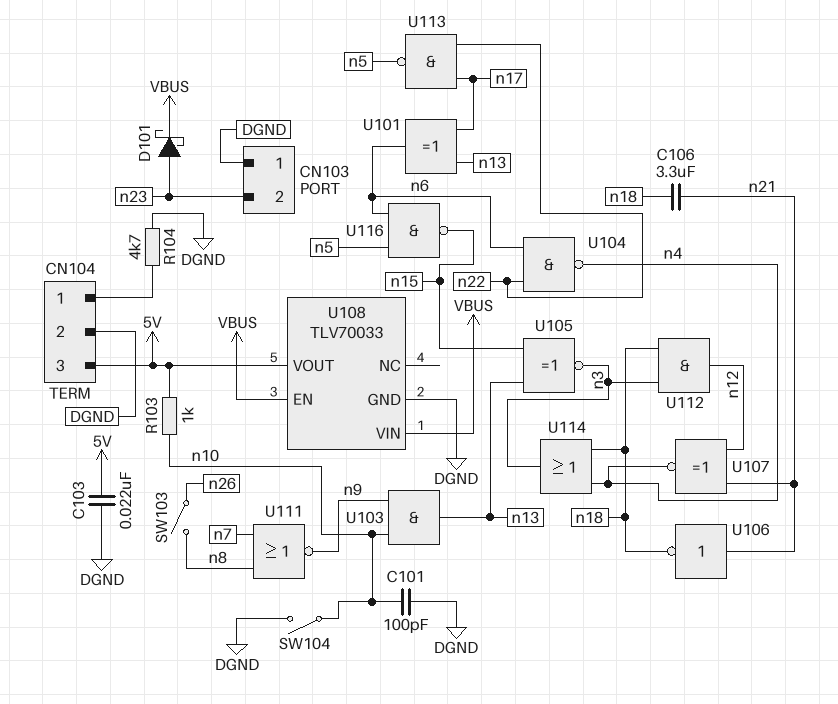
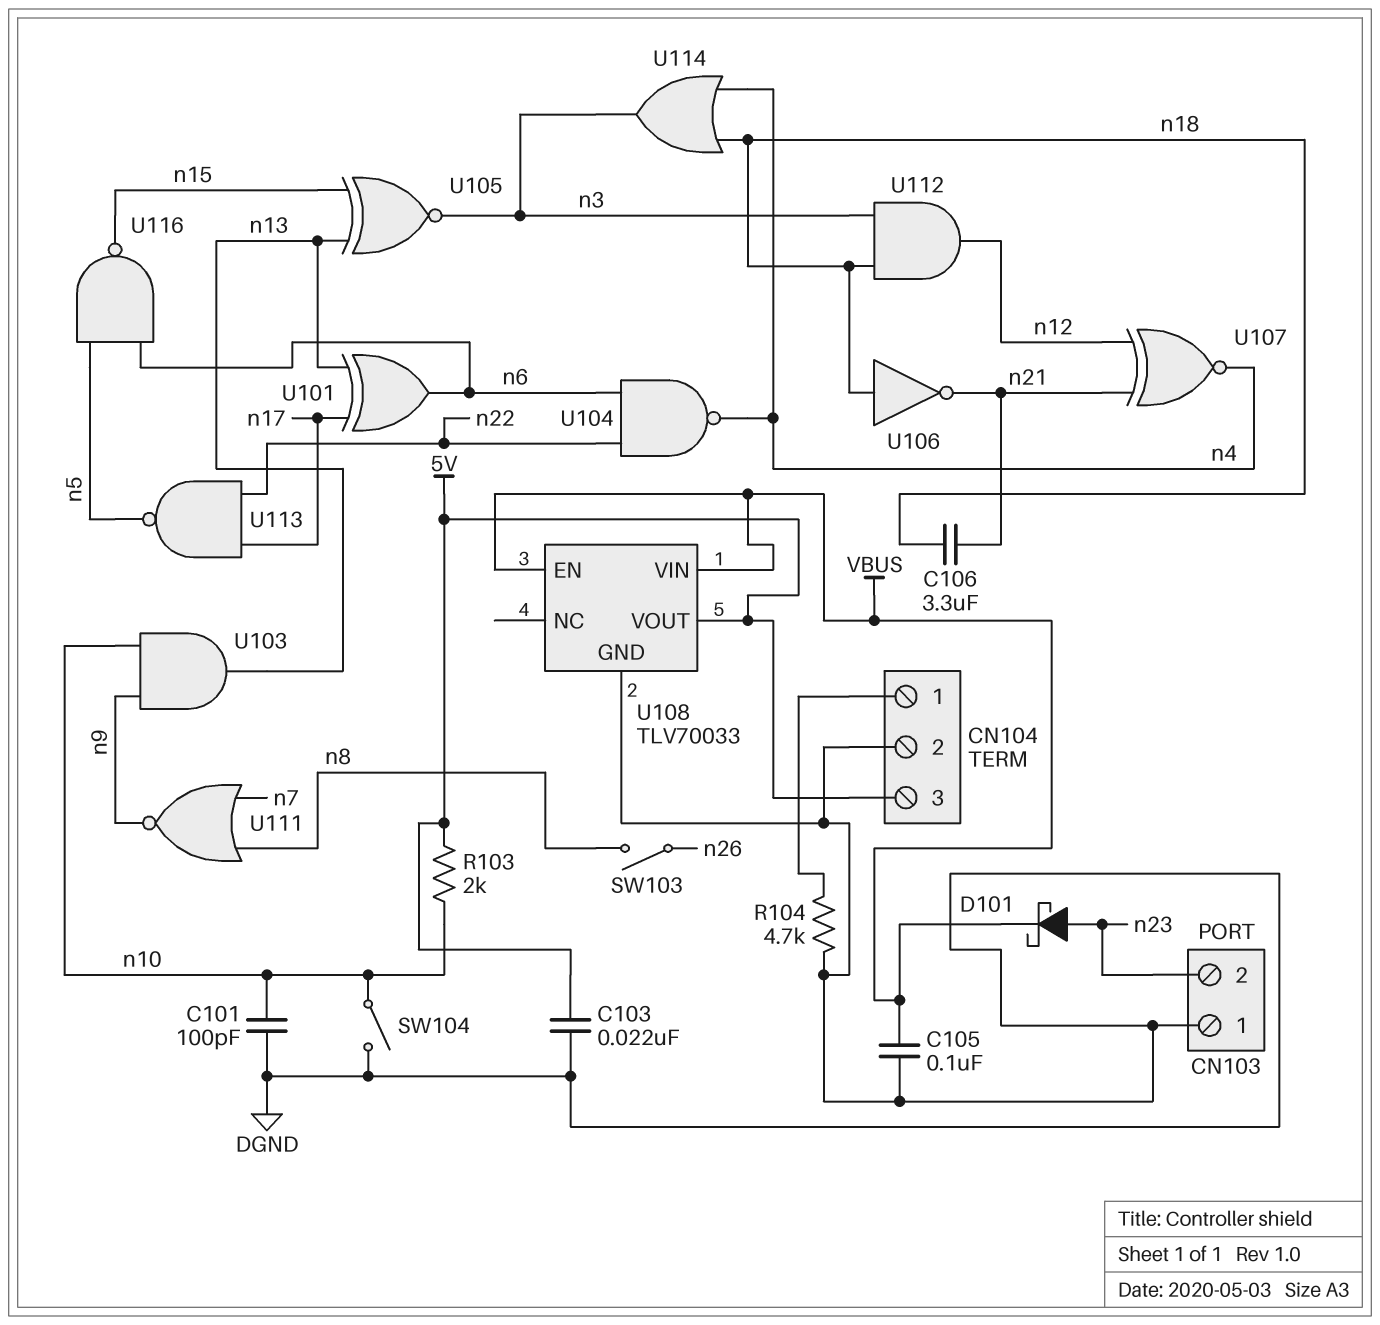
C105: none -> 100nF (DGND, VBUS)
R103: 1k (5V, n10) -> 2k (5V, n10)
U106: NOT (in n21, out n18) -> NOT (in n18, out n21)

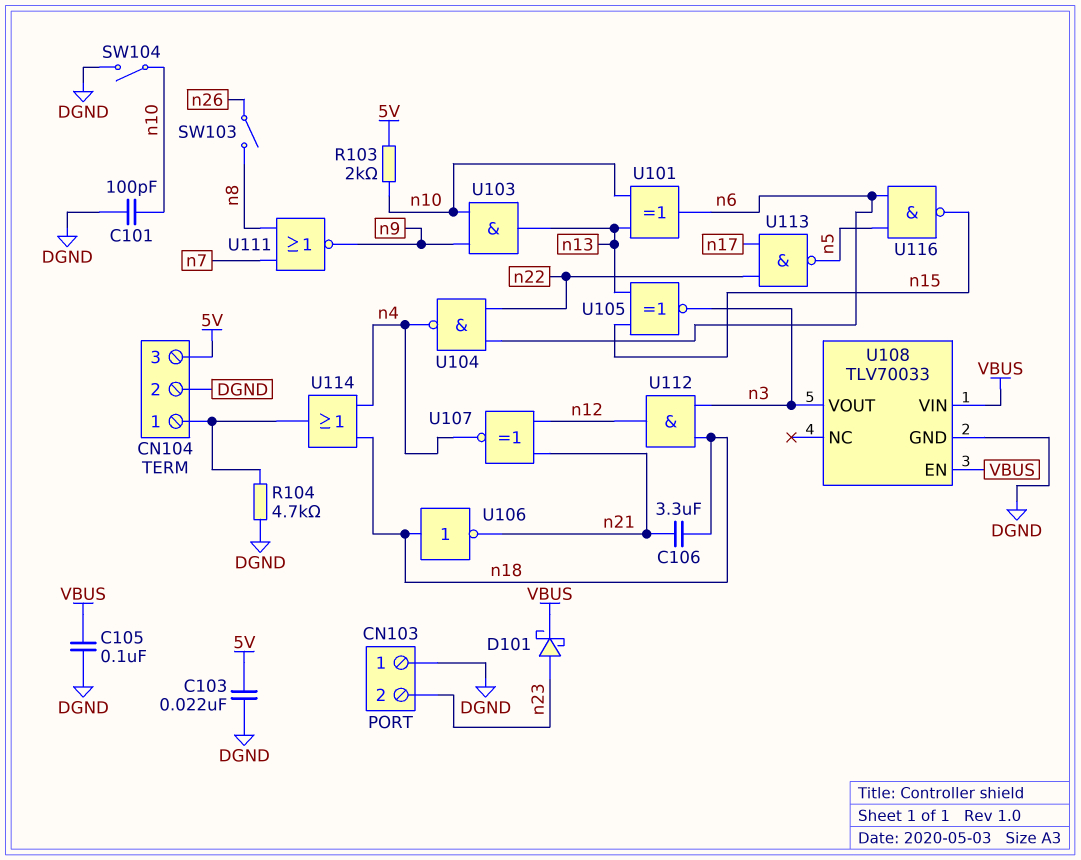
U101: XOR (in n13, in n17, out n6) -> XOR (in n10, in n13, out n6)
U108 pin VOUT: 5V -> n3
U114: OR (in n4, in n18, out n3) -> OR (in n4, in n18, out CN104/1)

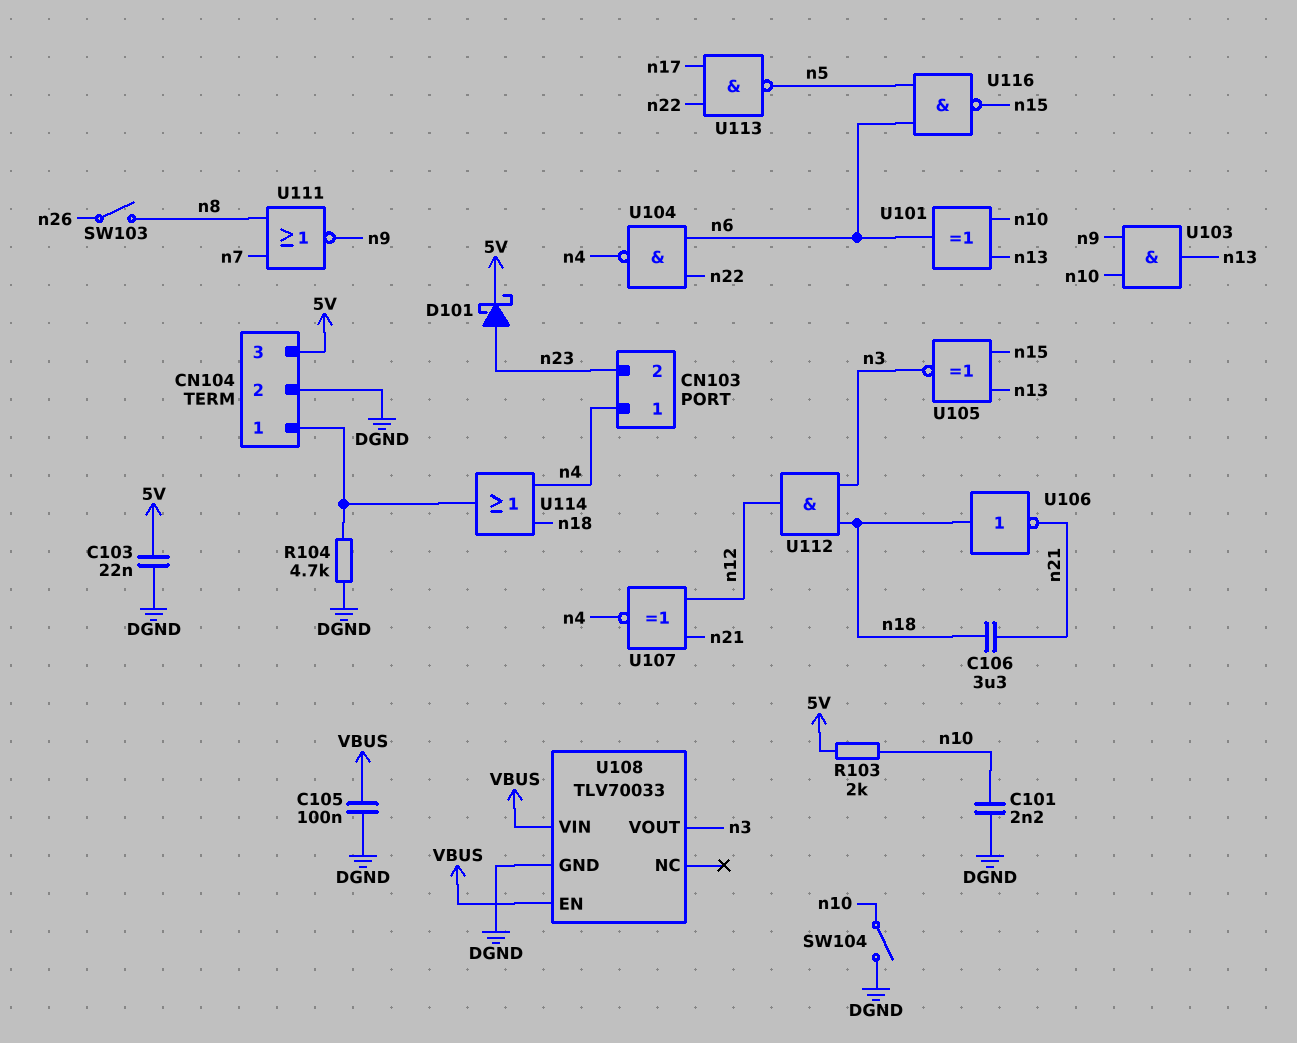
C101: 100pF (DGND, n10) -> 2.2nF (DGND, n10)
CN103 pin 1: DGND -> n4
D101: schottky (A n23, K VBUS) -> schottky (A n23, K 5V)

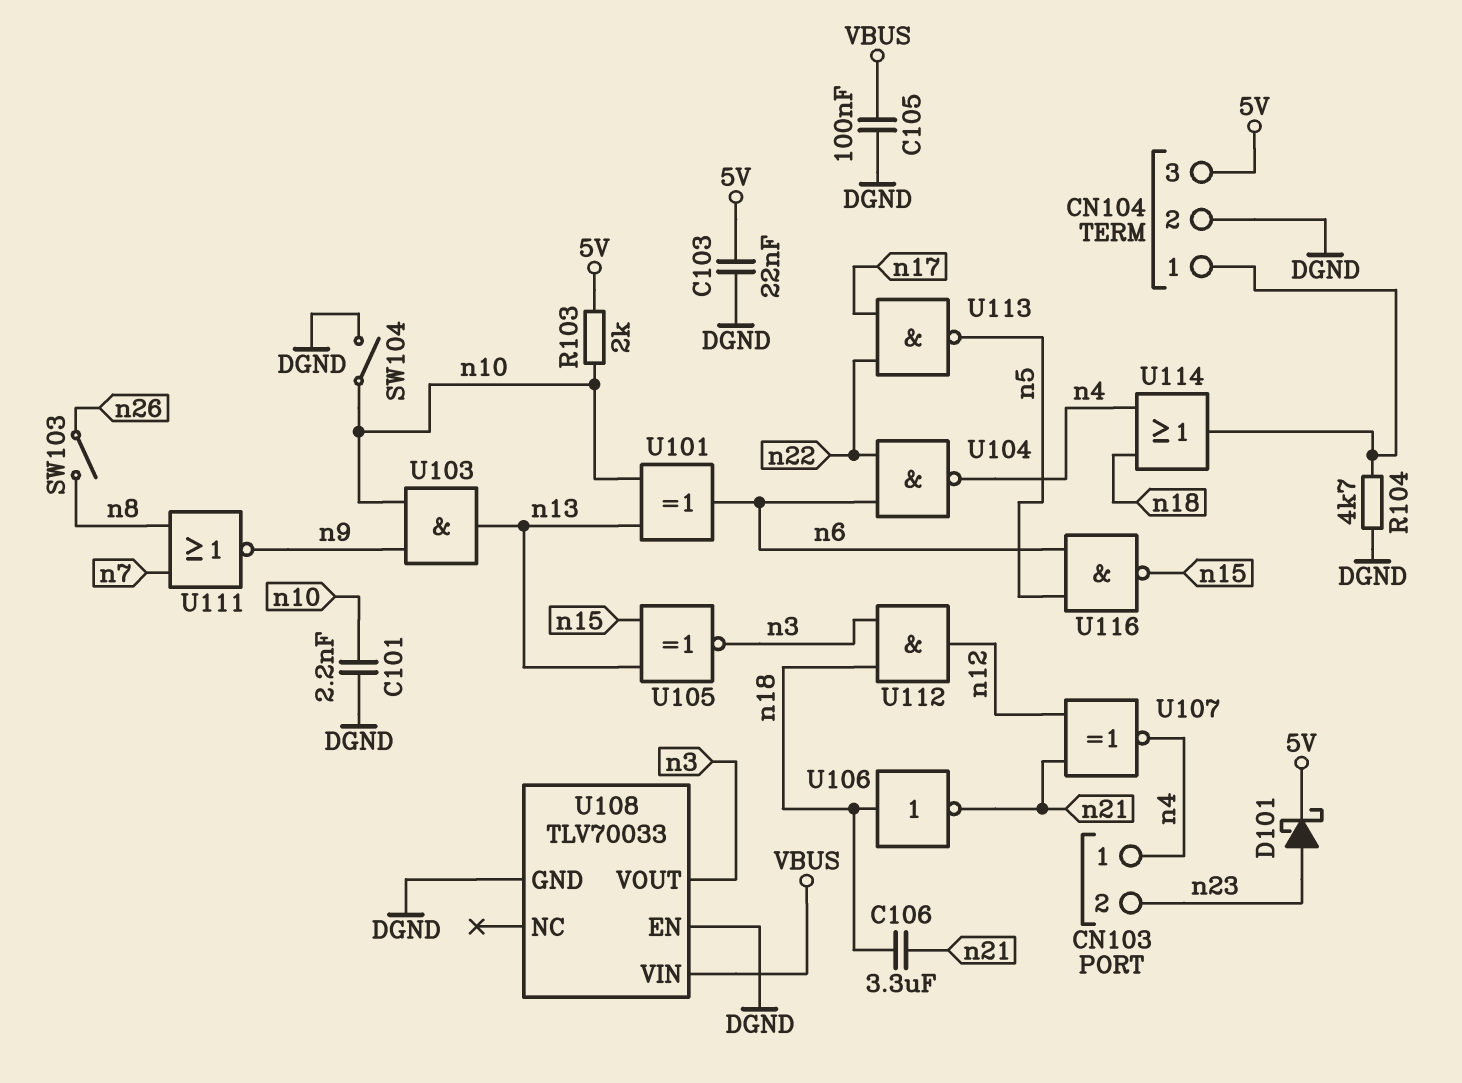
U108 pin EN: VBUS -> DGND

